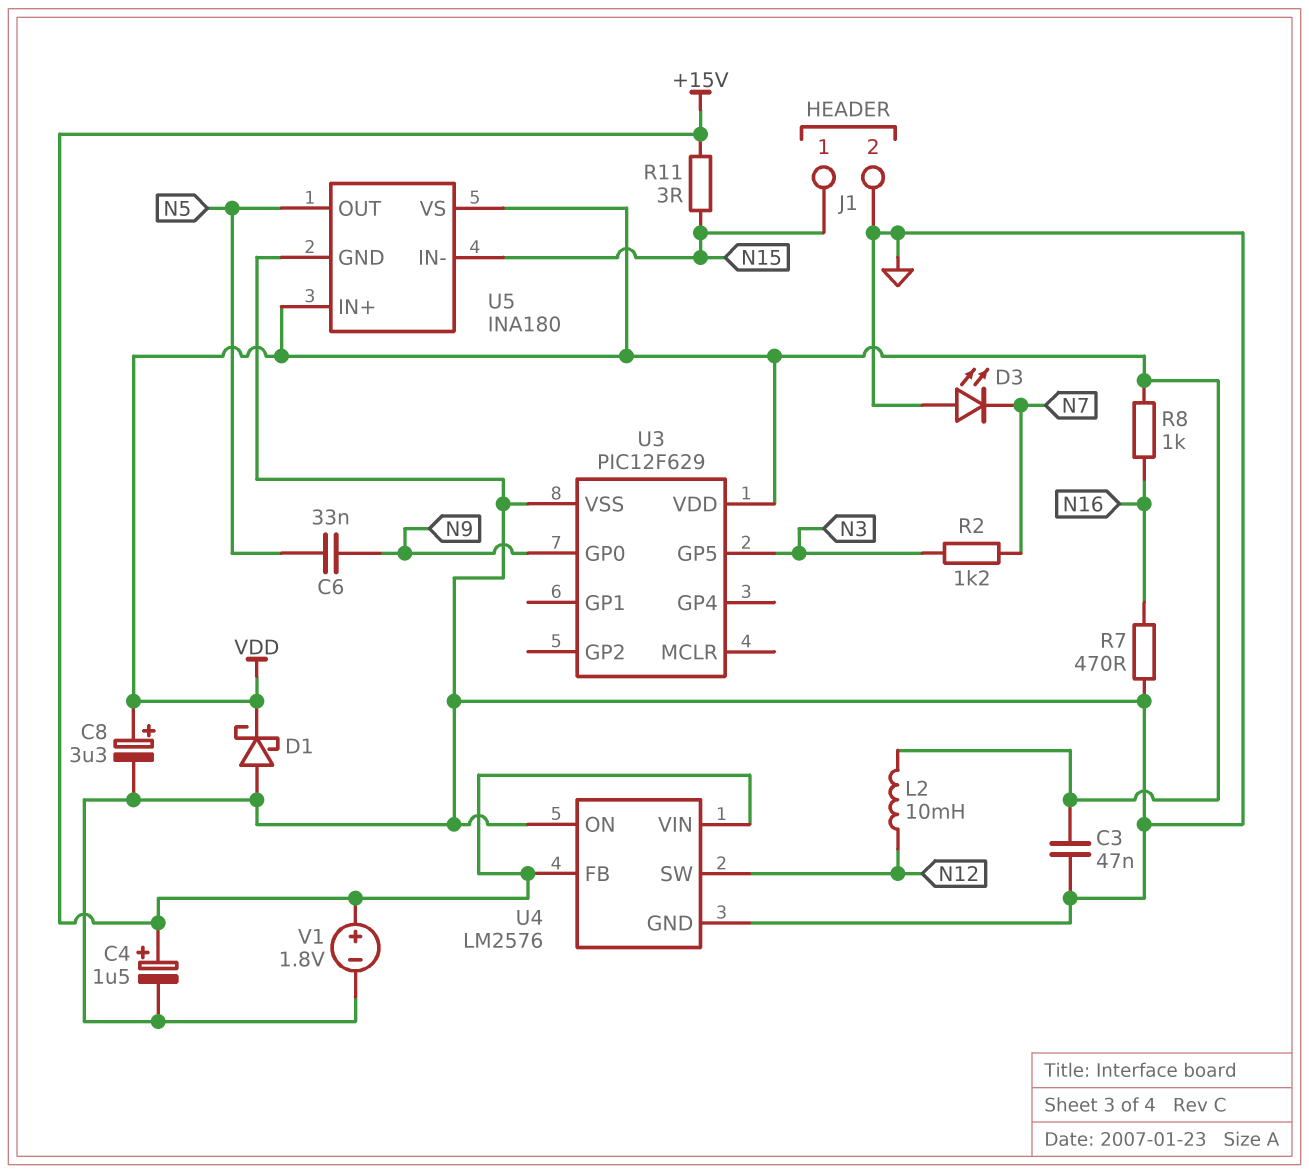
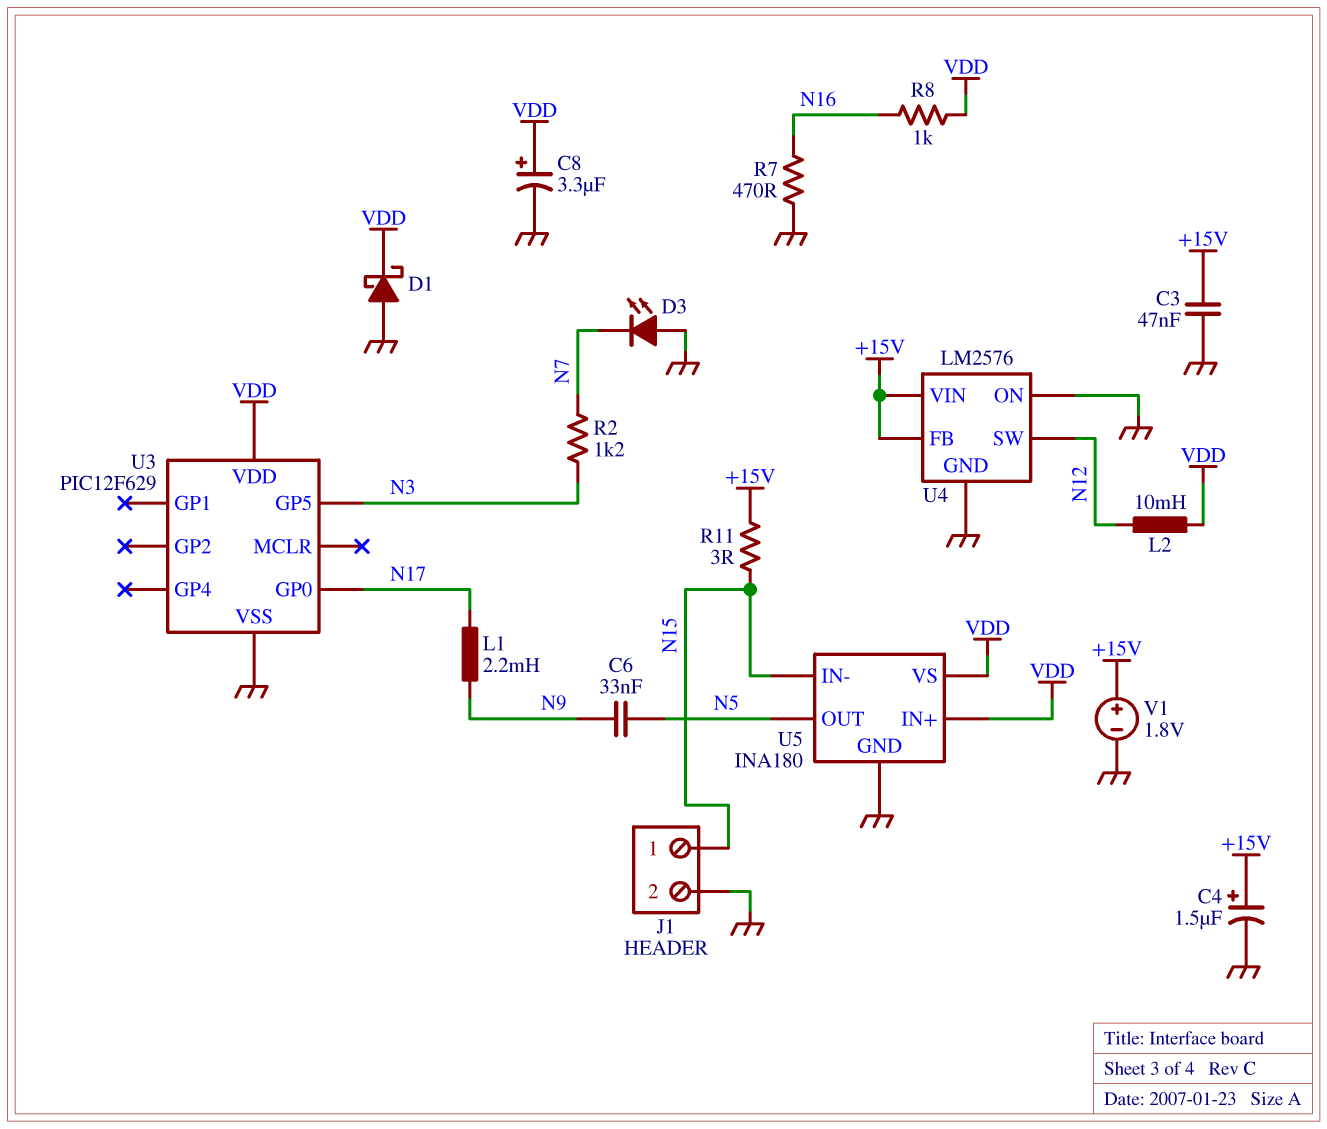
C3: 47nF (GND, VDD) -> 47nF (+15V, GND)
L1: none -> 2.2mH (N9, N17)
U3 pin GP0: N9 -> N17

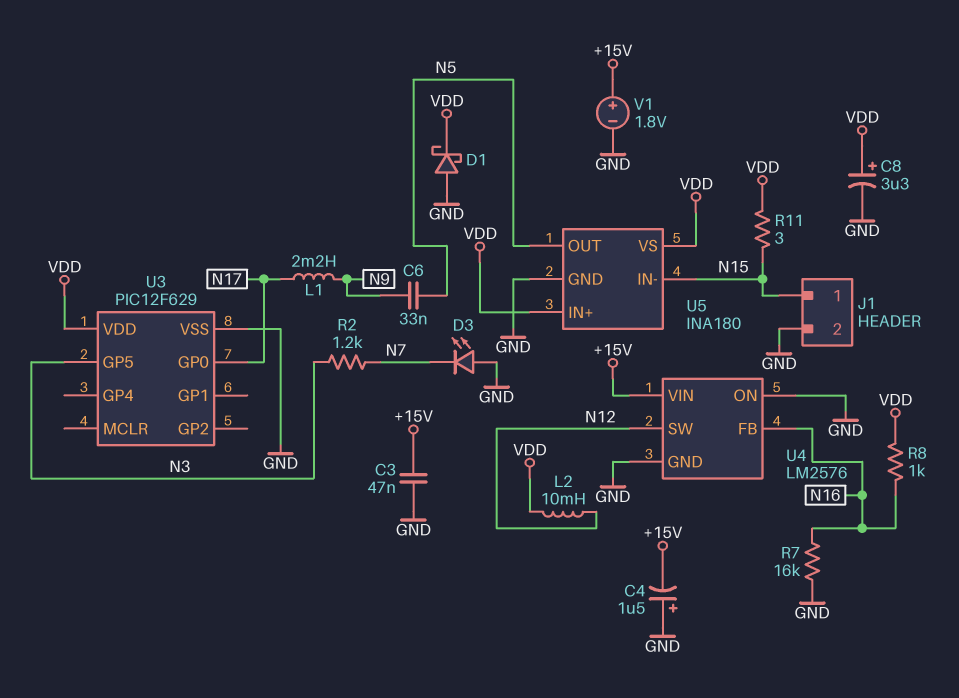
C4: 1.5uF (plus +15V, minus GND) -> 1.5uF (plus GND, minus +15V)
R7: 470 (GND, N16) -> 16k (GND, N16)
R11: 3 (+15V, N15) -> 3 (N15, VDD)
U4 pin FB: +15V -> N16

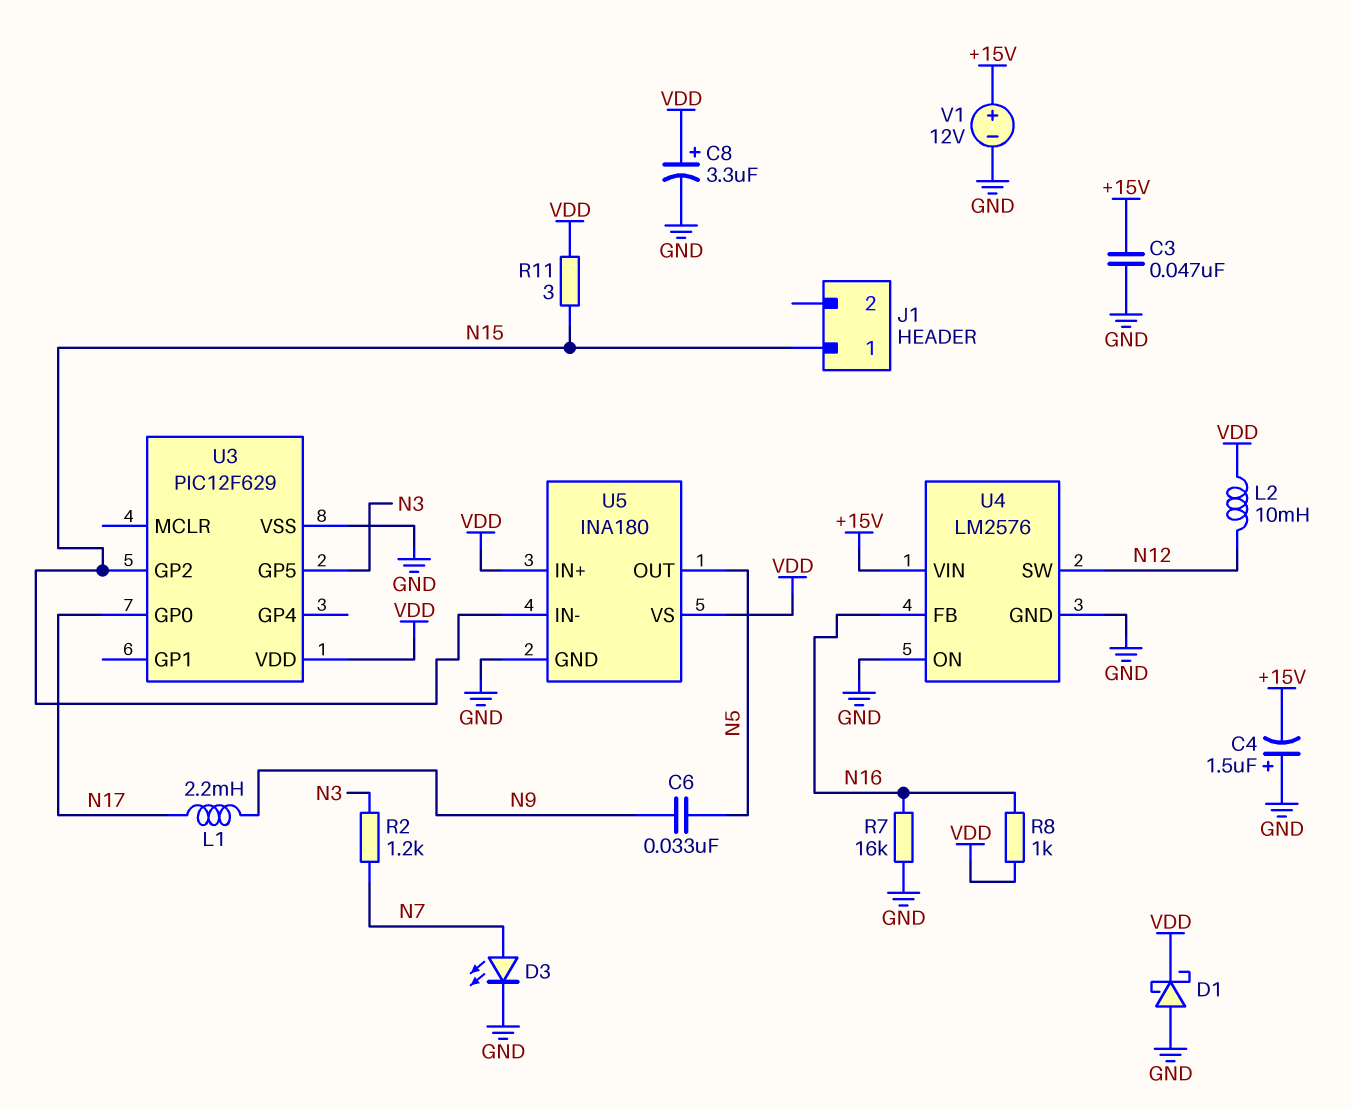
D3: LED (A GND, K N7) -> LED (A N7, K GND)
J1 pin 2: GND -> none
U3 pin GP2: none -> N15
V1: 1.8V (plus +15V, minus GND) -> 12V (plus +15V, minus GND)

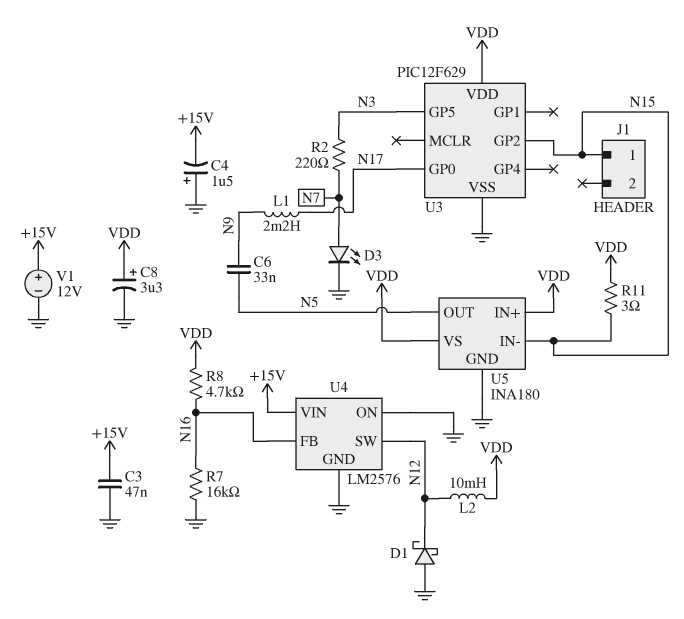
D1: schottky (A GND, K VDD) -> schottky (A GND, K N12)
R2: 1.2k (N3, N7) -> 220 (N3, N7)
R8: 1k (N16, VDD) -> 4.7k (N16, VDD)

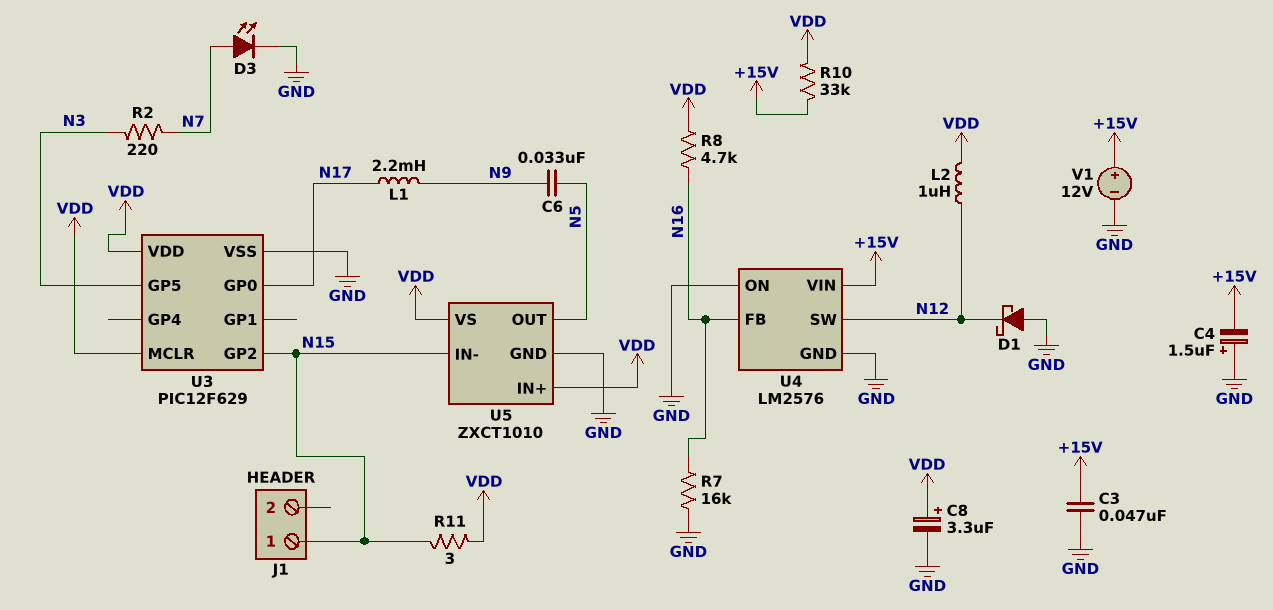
L2: 10mH (N12, VDD) -> 1uH (N12, VDD)
R10: none -> 33k (+15V, VDD)
U3 pin MCLR: none -> VDD
U5: INA180 -> ZXCT1010

